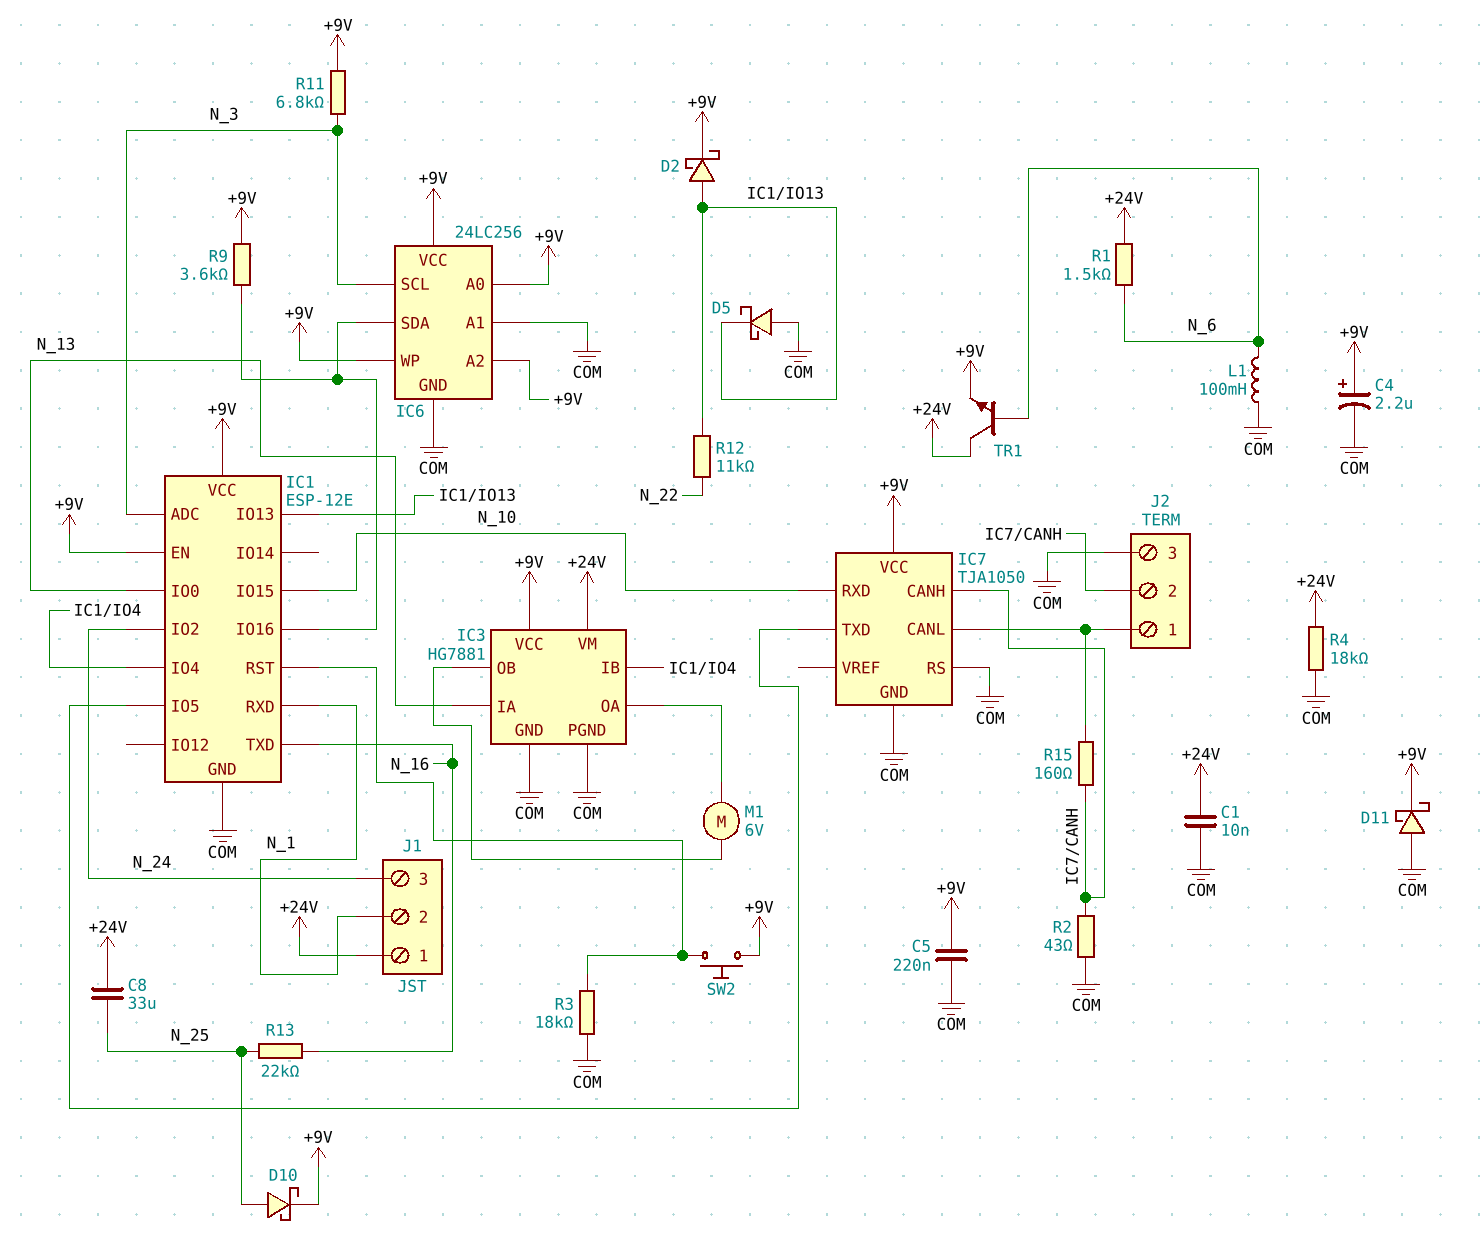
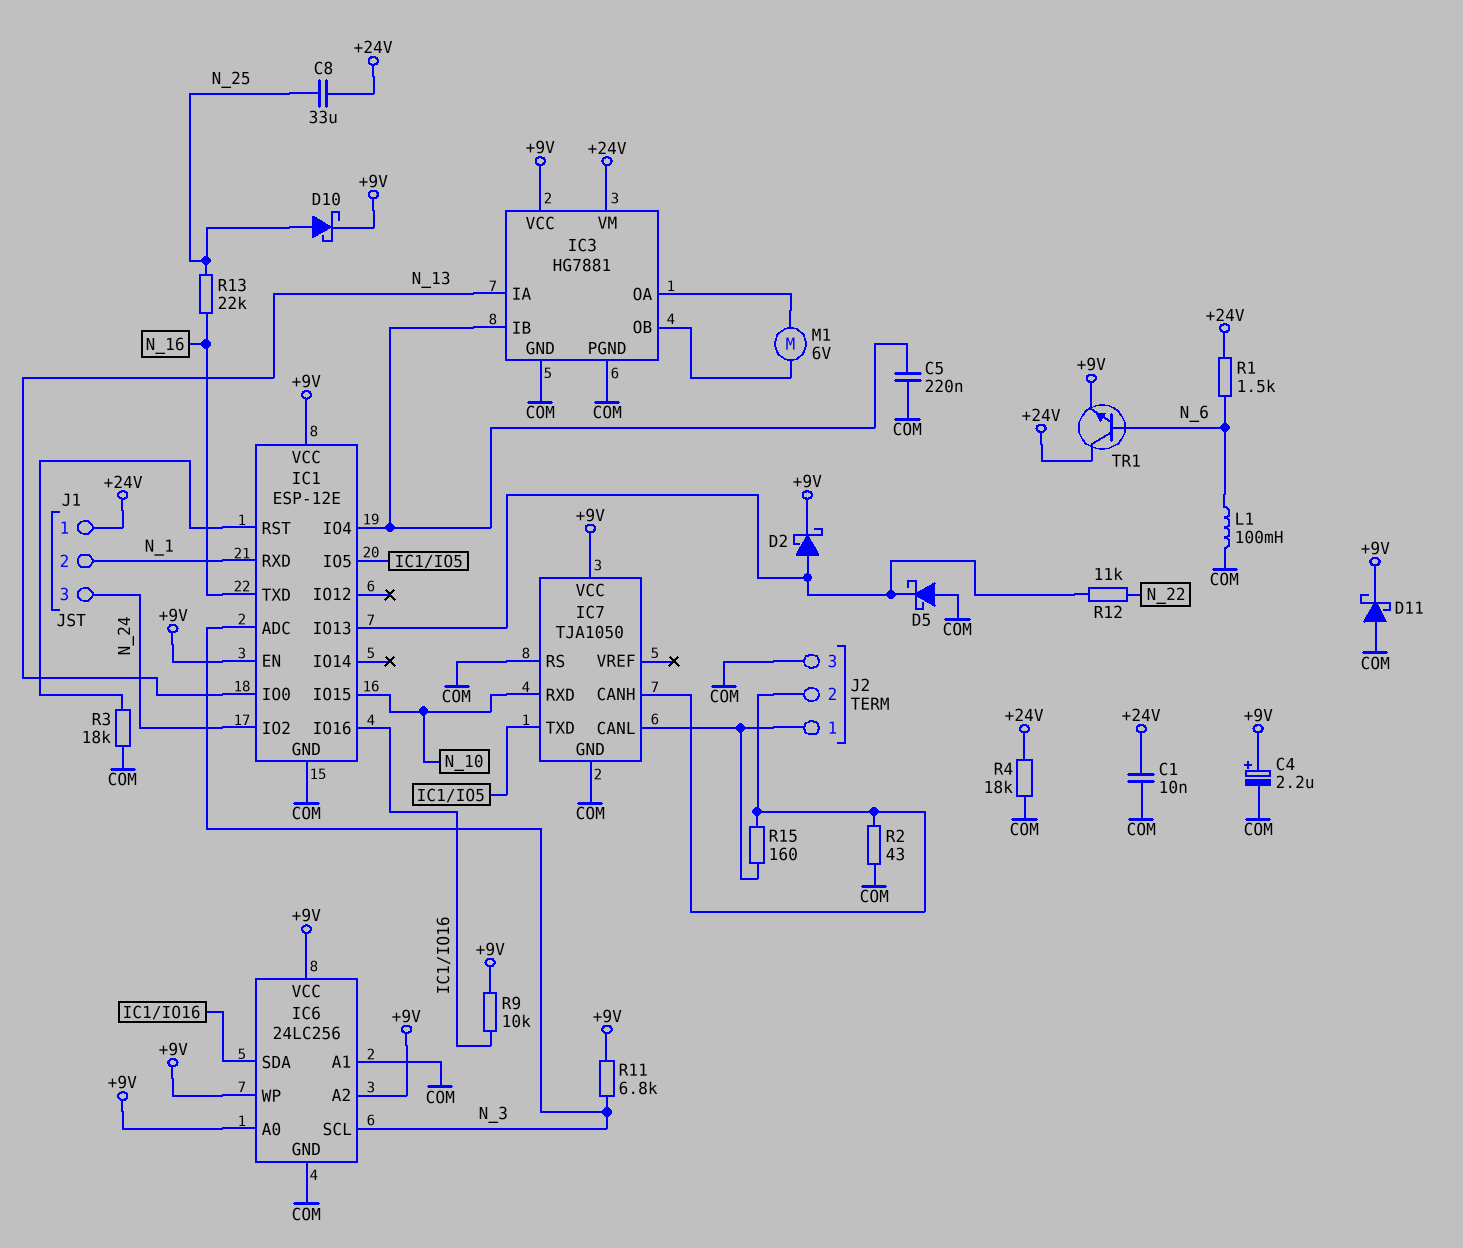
C5: 220nF (+9V, COM) -> 220nF (COM, IC1/IO4)
R9: 3.6k (+9V, IC1/IO16) -> 10k (+9V, IC1/IO16)
SW2: button (+9V, IC1/RST) -> none

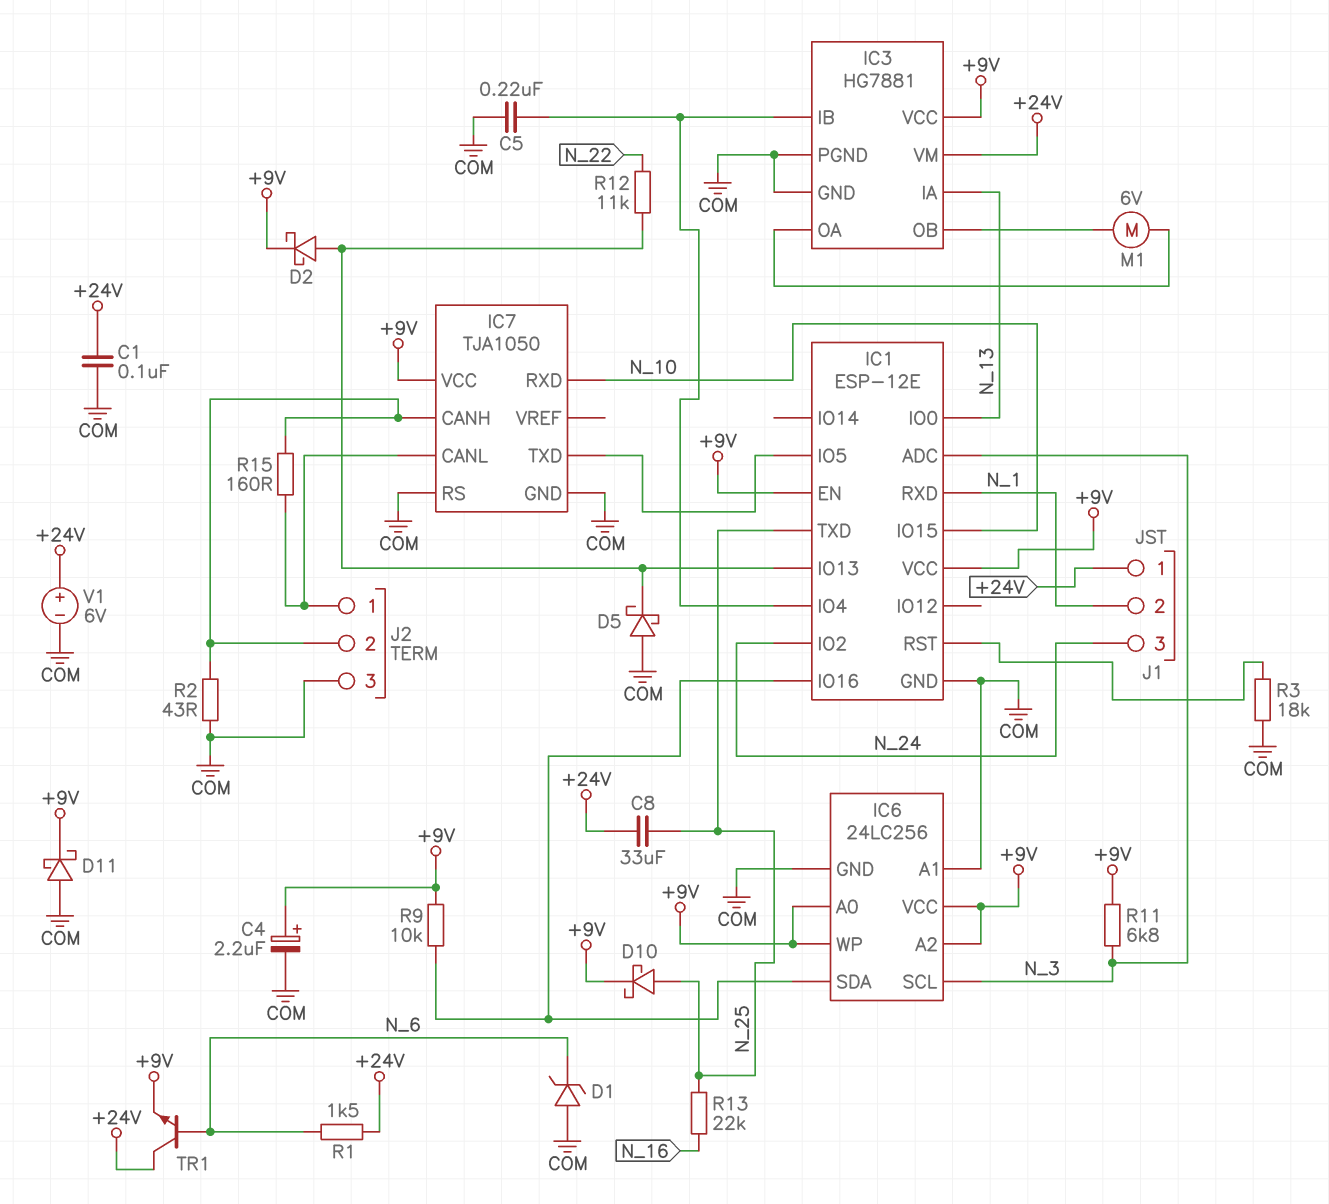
C1: 10nF (+24V, COM) -> 100nF (+24V, COM)
D1: none -> zener (A COM, K N_6)
IC1 pin TXD: N_16 -> N_25
L1: 100mH (COM, N_6) -> none
R4: 18k (+24V, COM) -> none
V1: none -> 6V (plus +24V, minus COM)

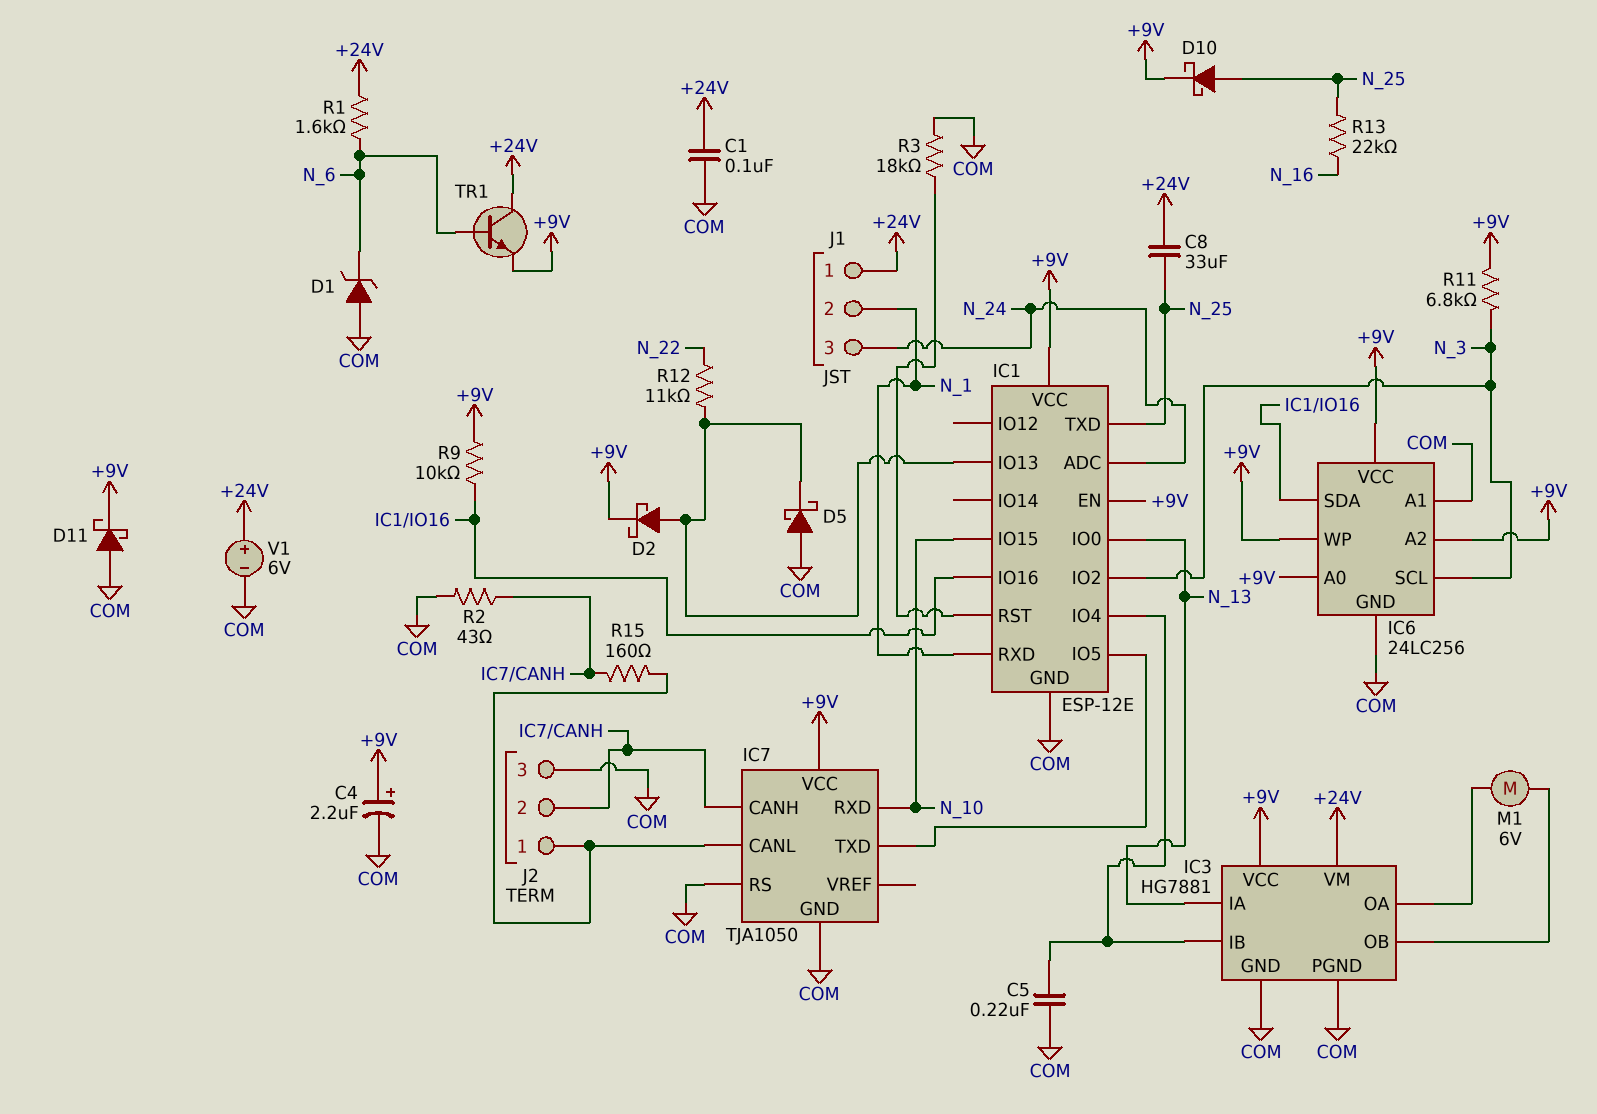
IC1 pin ADC: N_3 -> N_24
IC1 pin IO2: N_24 -> N_3
R1: 1.5k (+24V, N_6) -> 1.6k (+24V, N_6)

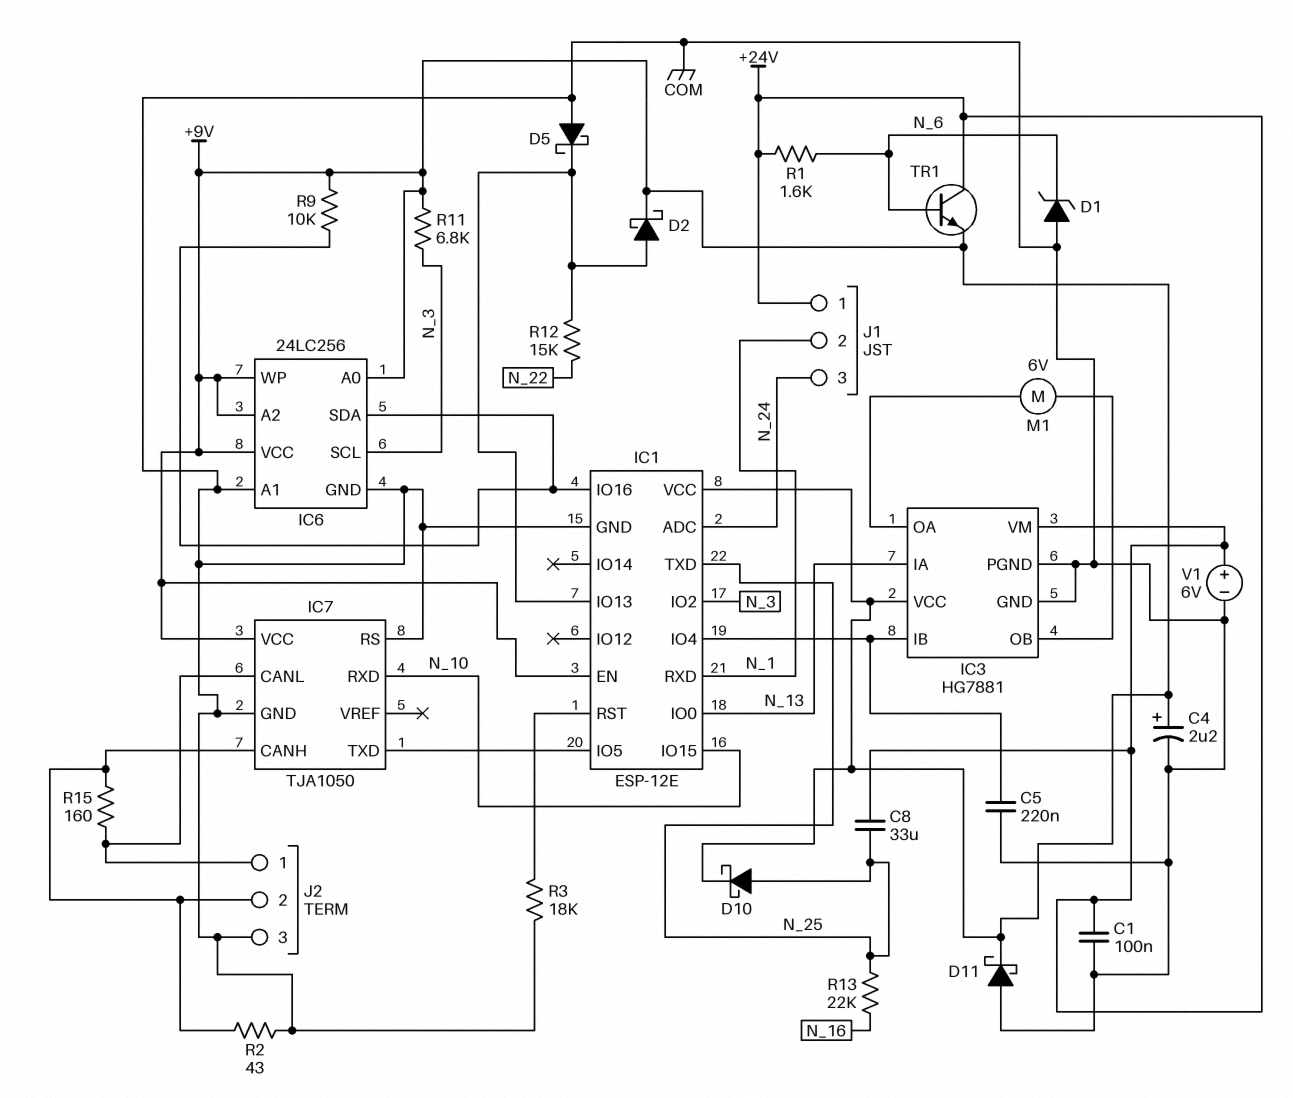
R12: 11k (IC1/IO13, N_22) -> 15k (IC1/IO13, N_22)

